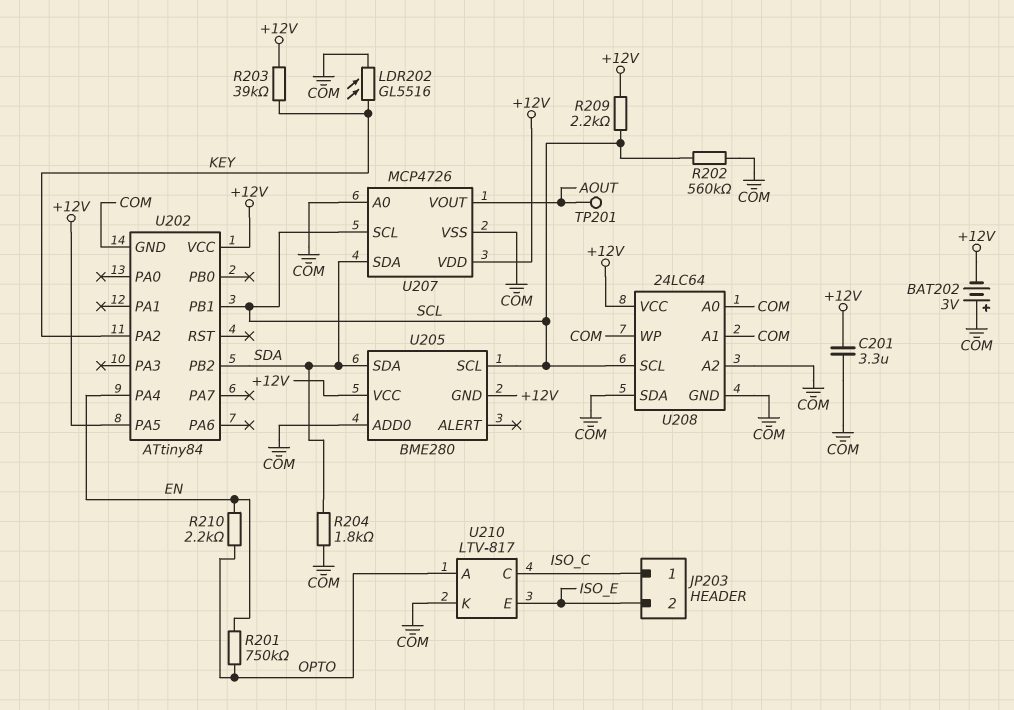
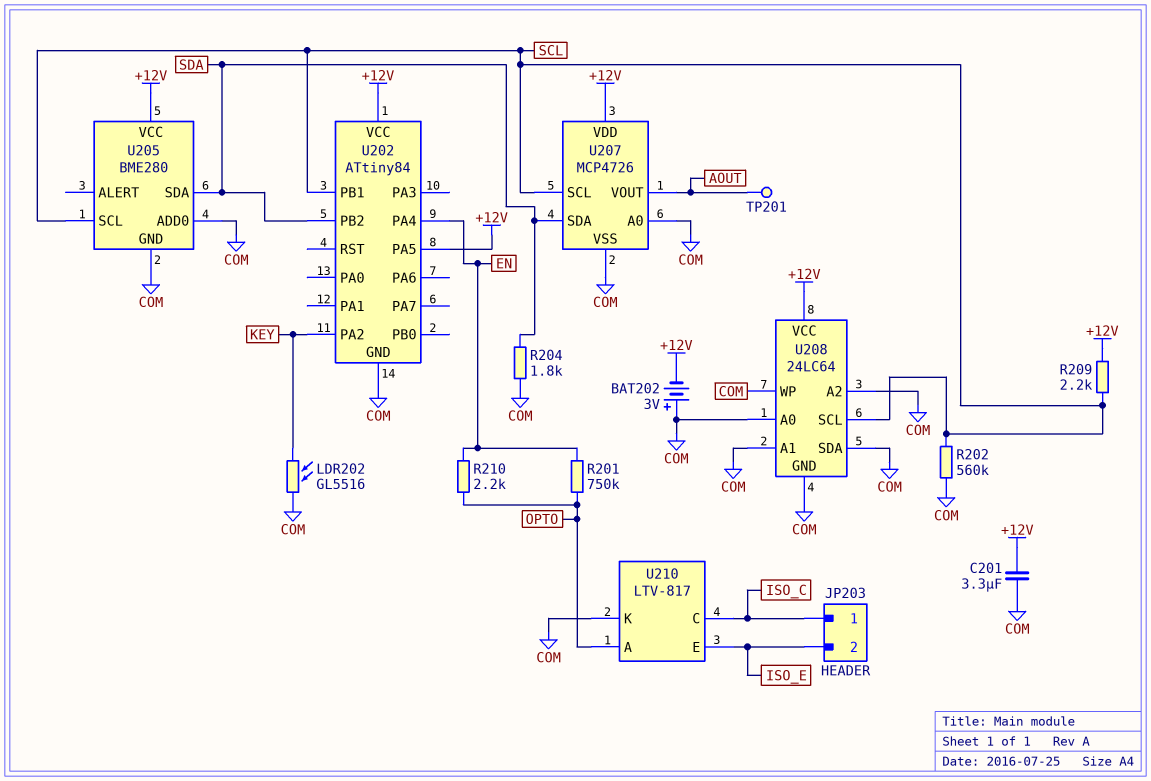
R203: 39k (+12V, KEY) -> none
U205 pin GND: +12V -> COM

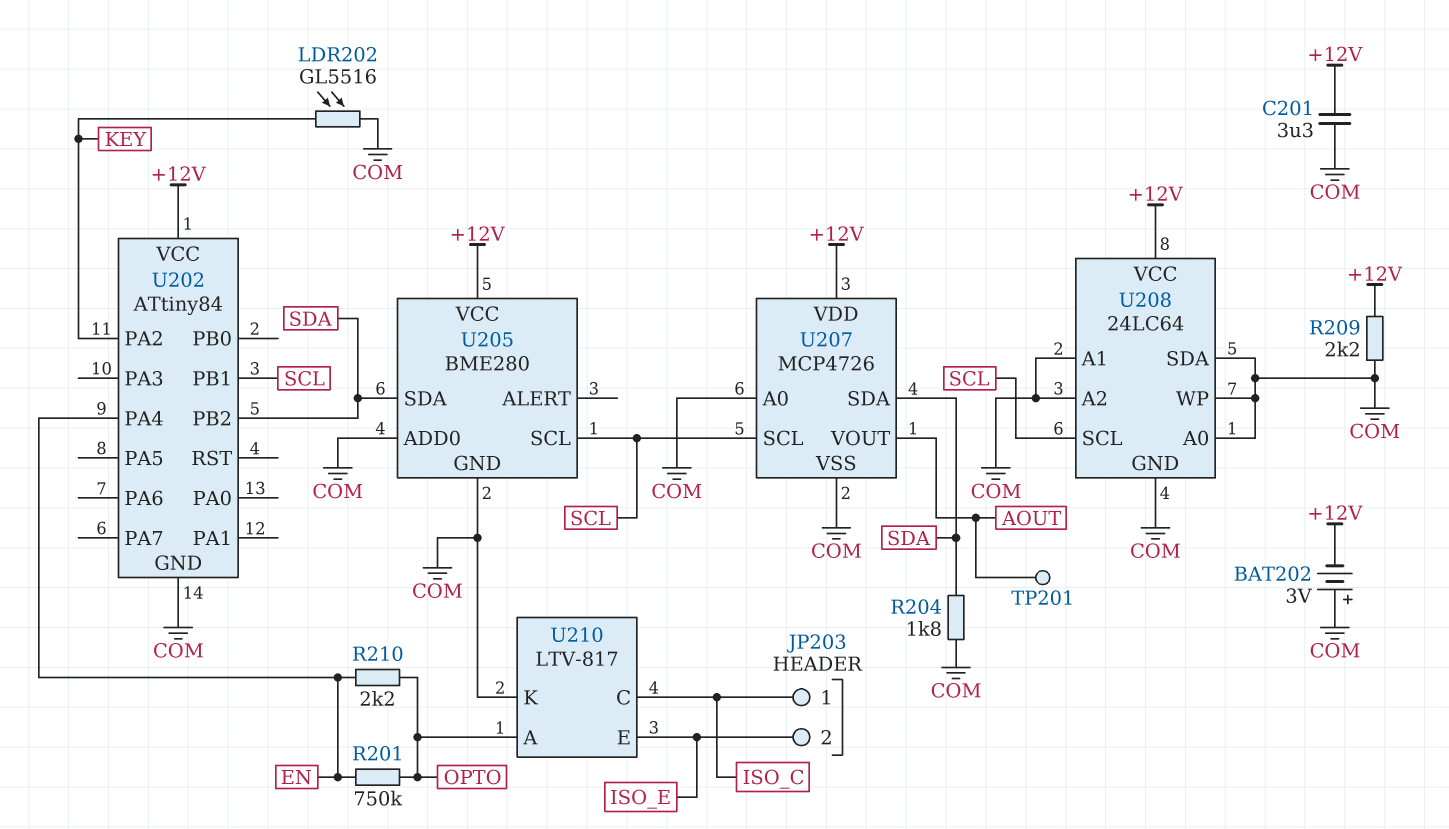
R202: 560k (COM, SCL) -> none
R209: 2.2k (+12V, SCL) -> 2.2k (+12V, COM)
U202 pin PA5: +12V -> none

